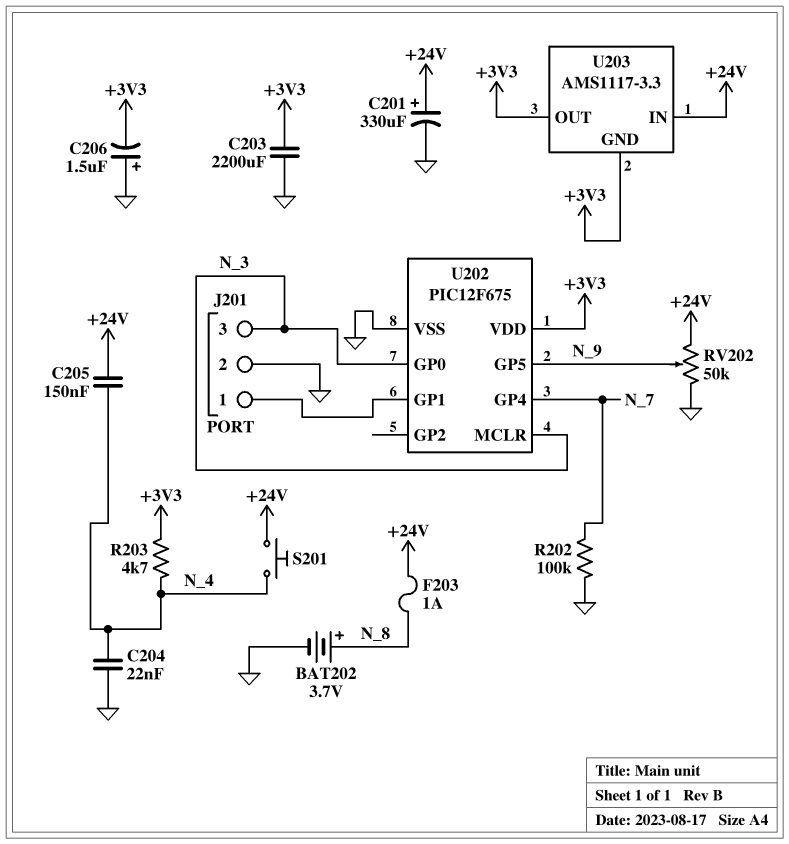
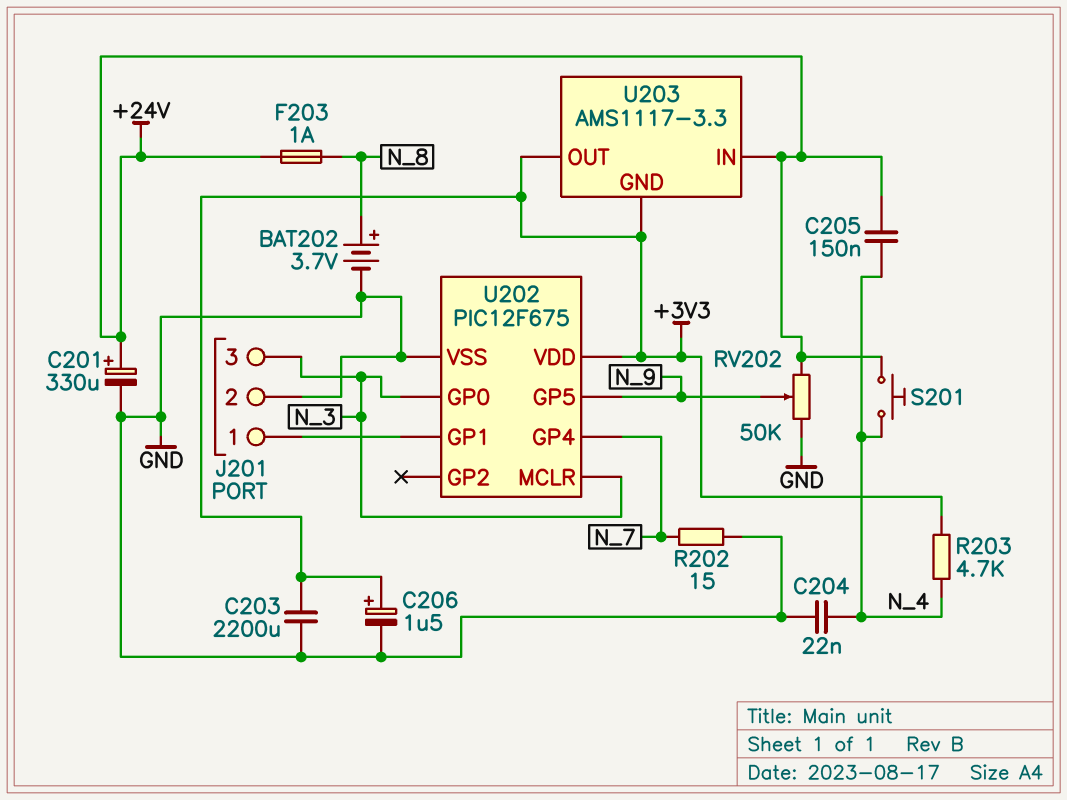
C206: 1.5uF (plus GND, minus +3V3) -> 1.5uF (plus +3V3, minus GND)
R202: 100k (GND, N_7) -> 15 (GND, N_7)

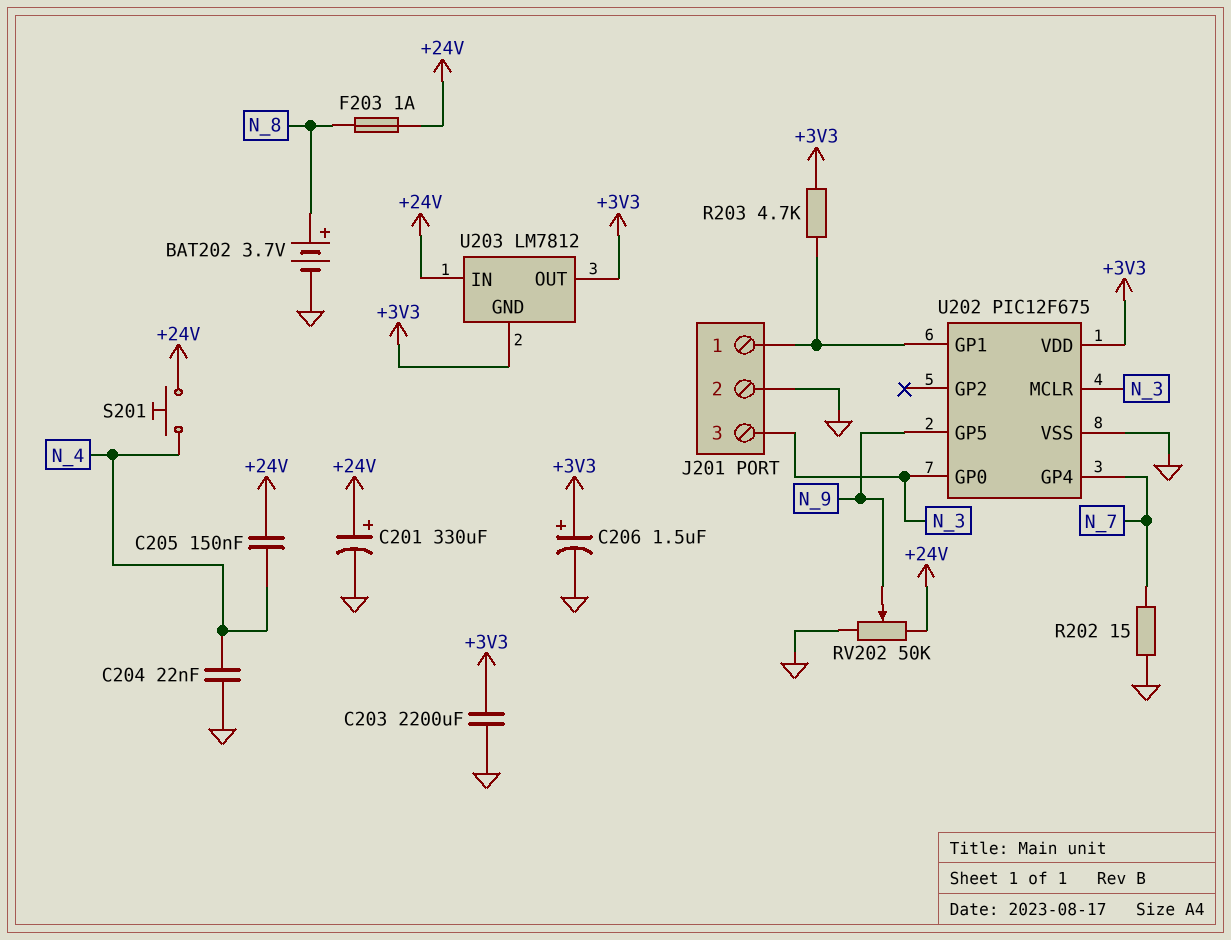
R203: 4.7k (+3V3, N_4) -> 4.7k (+3V3, J201/1)
U203: AMS1117-3.3 -> LM7812

